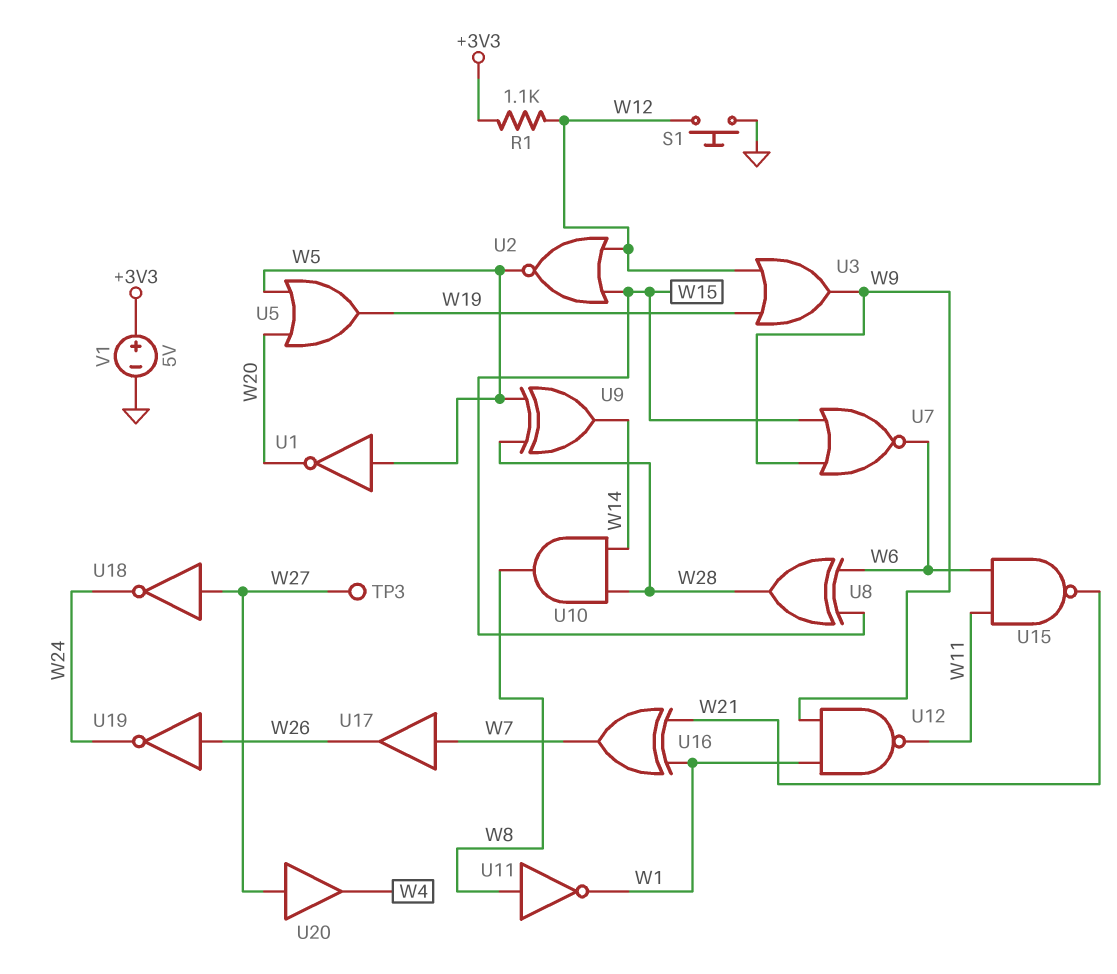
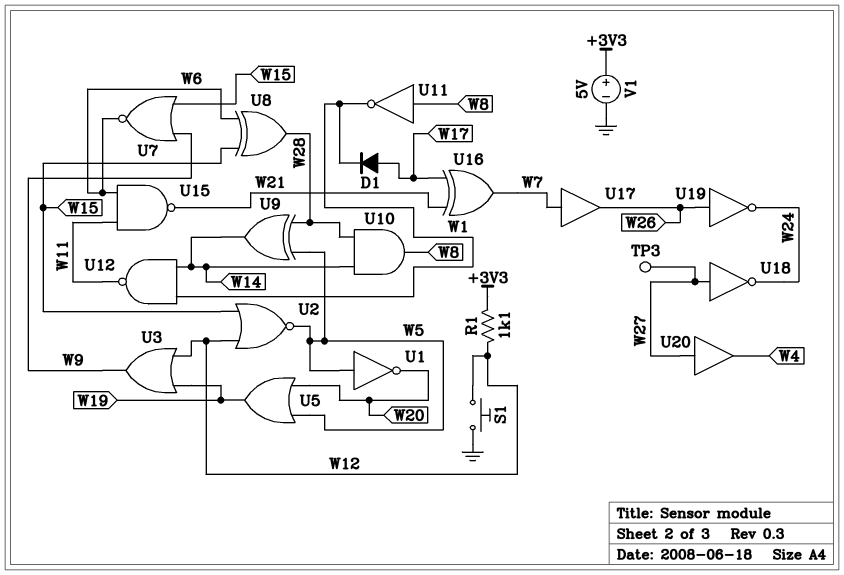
D1: none -> diode (A W17, K W1)
U12: NAND (in W1, in W9, out W11) -> NAND (in W1, in W14, out W11)
U16: XOR (in W1, in W21, out W7) -> XOR (in W17, in W21, out W7)

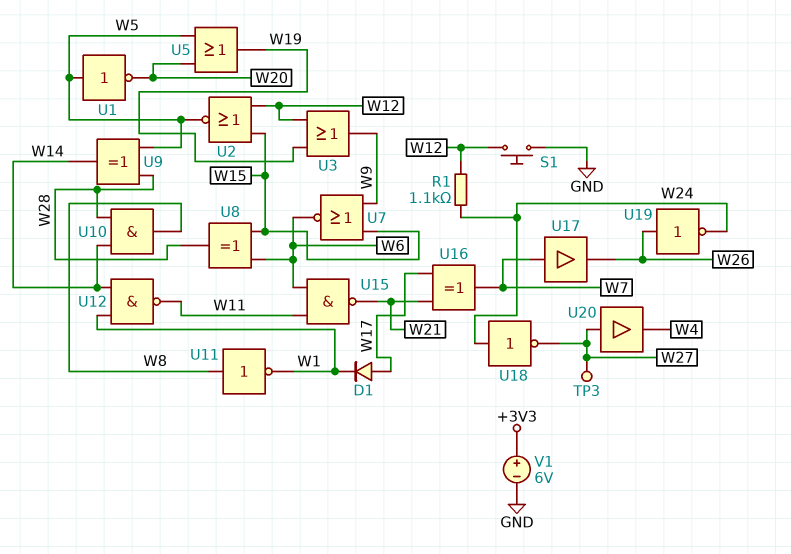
R1: 1.1k (+3V3, W12) -> 1.1k (W12, W24)
U18: NOT (in W27, out W24) -> NOT (in W24, out W27)
V1: 5V (plus +3V3, minus GND) -> 6V (plus +3V3, minus GND)

